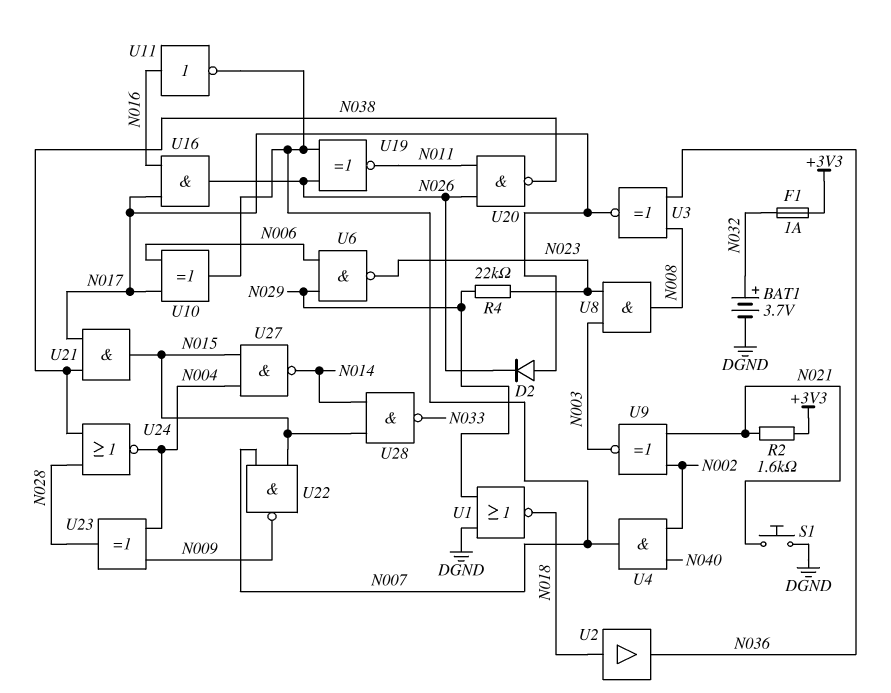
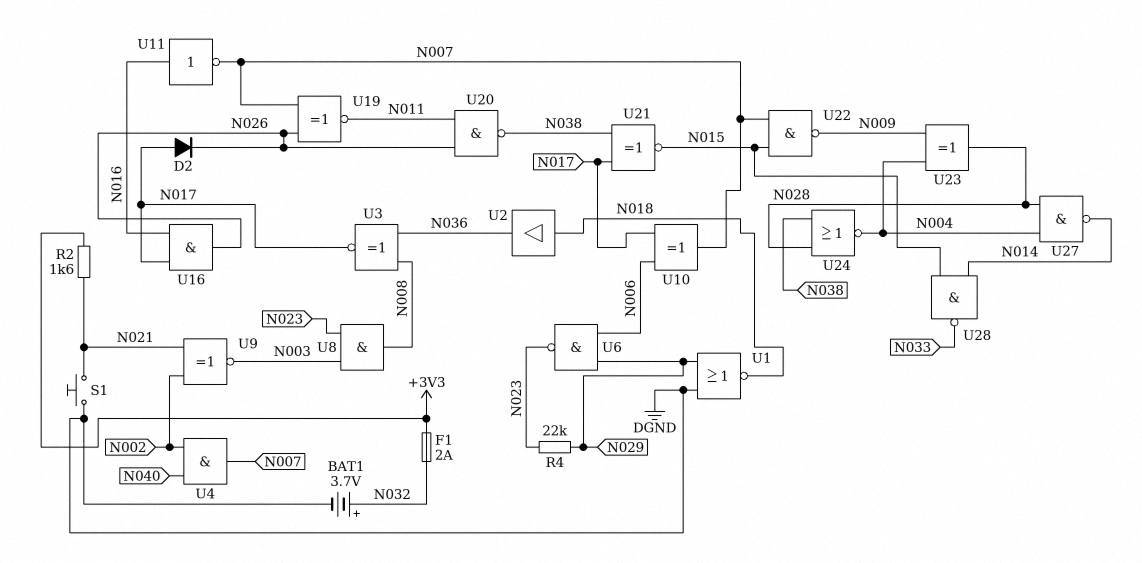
F1: 1A (+3V3, N032) -> 2A (+3V3, N032)
U21: AND (in N017, in N038, out N015) -> XNOR (in N017, in N038, out N015)
U27: NAND (in N004, in N015, out N014) -> NAND (in N004, in N028, out N014)

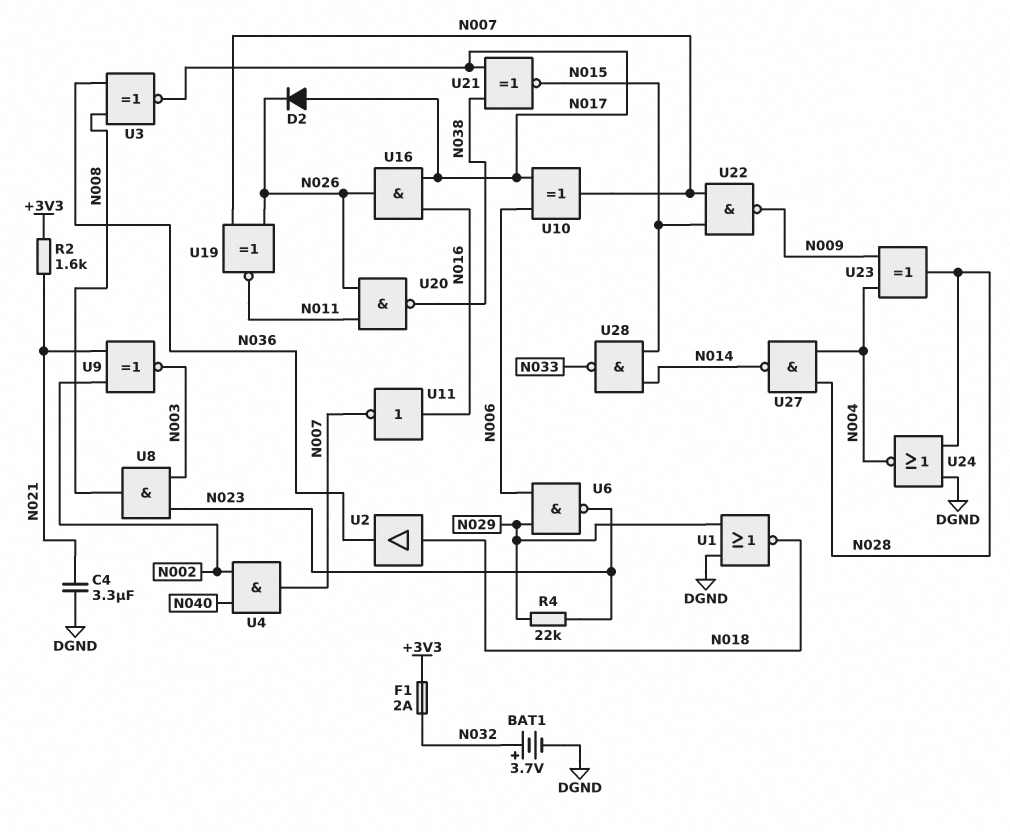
C4: none -> 3.3uF (DGND, N021)
S1: button (DGND, N021) -> none
U24: NOR (in N028, in N038, out N004) -> NOR (in DGND, in N028, out N004)

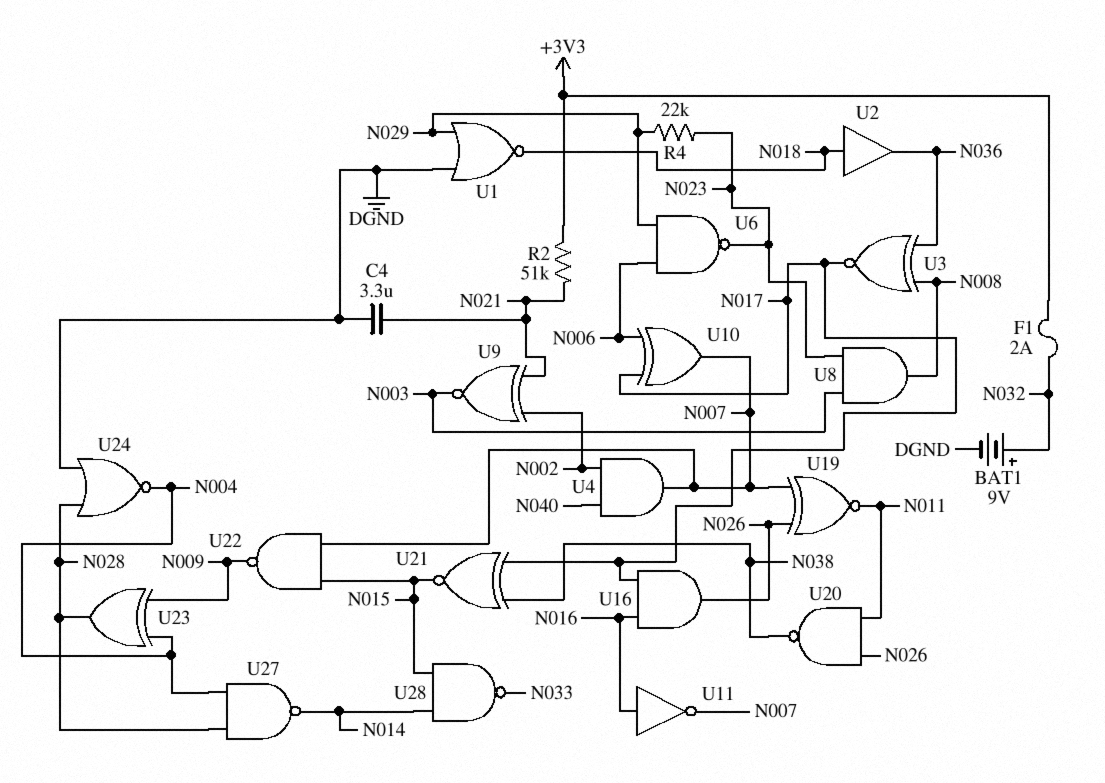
BAT1: 3.7V (plus N032, minus DGND) -> 9V (plus N032, minus DGND)
D2: diode (A N017, K N026) -> none
R2: 1.6k (+3V3, N021) -> 51k (+3V3, N021)

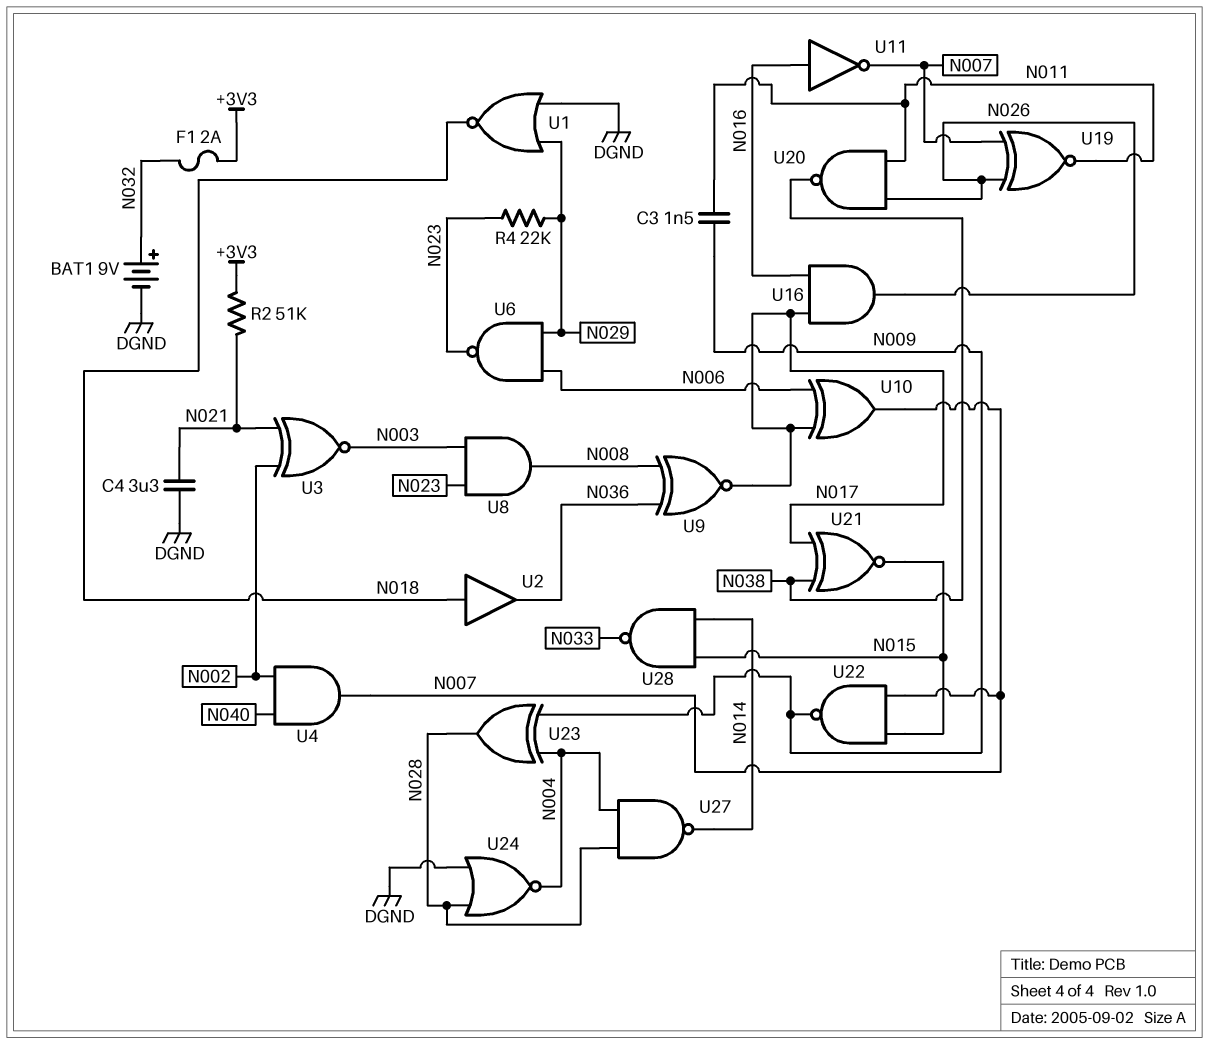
C3: none -> 1.5nF (N009, N011)
U3: XNOR (in N008, in N036, out N017) -> XNOR (in N002, in N021, out N003)
U9: XNOR (in N002, in N021, out N003) -> XNOR (in N008, in N036, out N017)

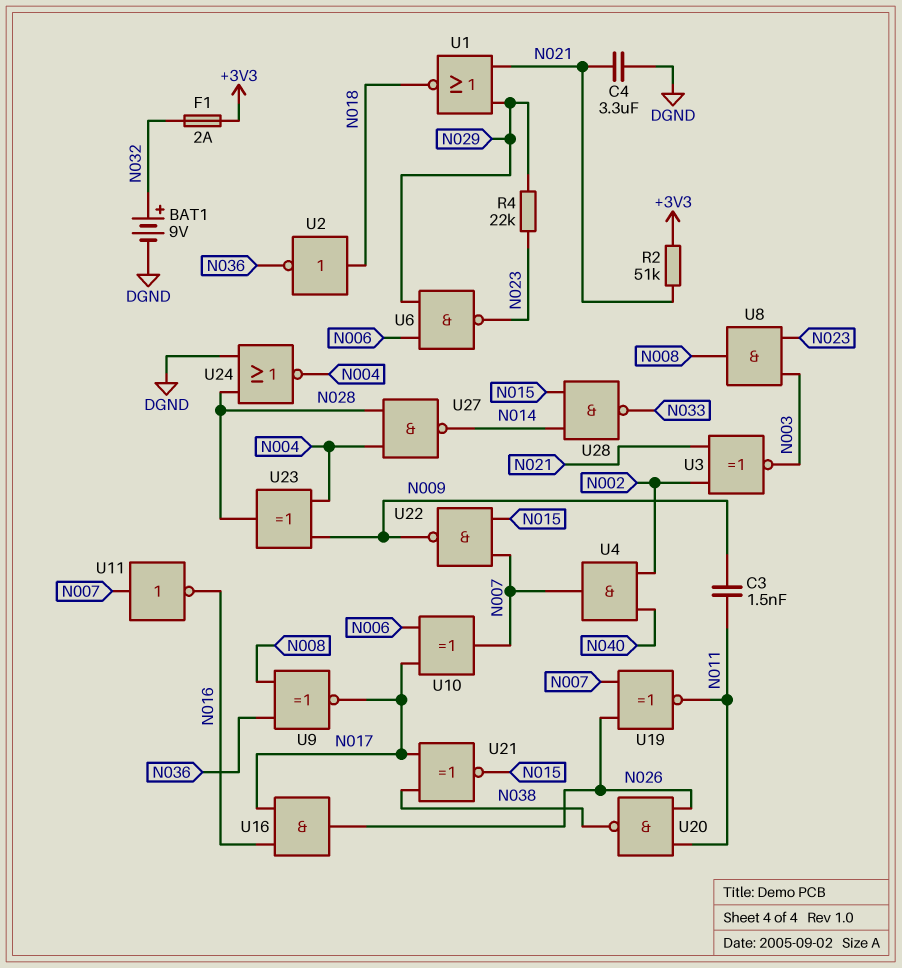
U1: NOR (in DGND, in N029, out N018) -> NOR (in N021, in N029, out N018)
U2: buffer (in N018, out N036) -> NOT (in N018, out N036)
U11: NOT (in N016, out N007) -> NOT (in N007, out N016)

